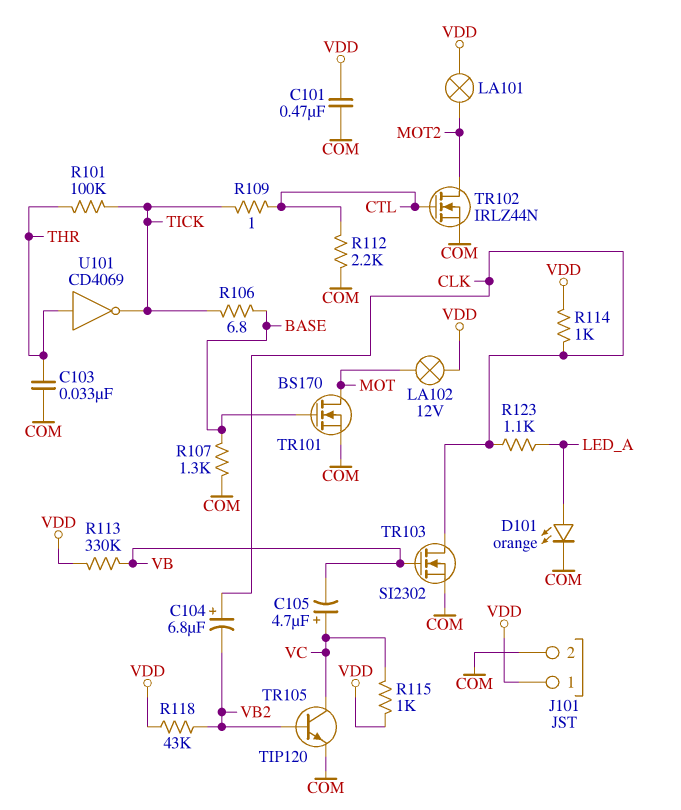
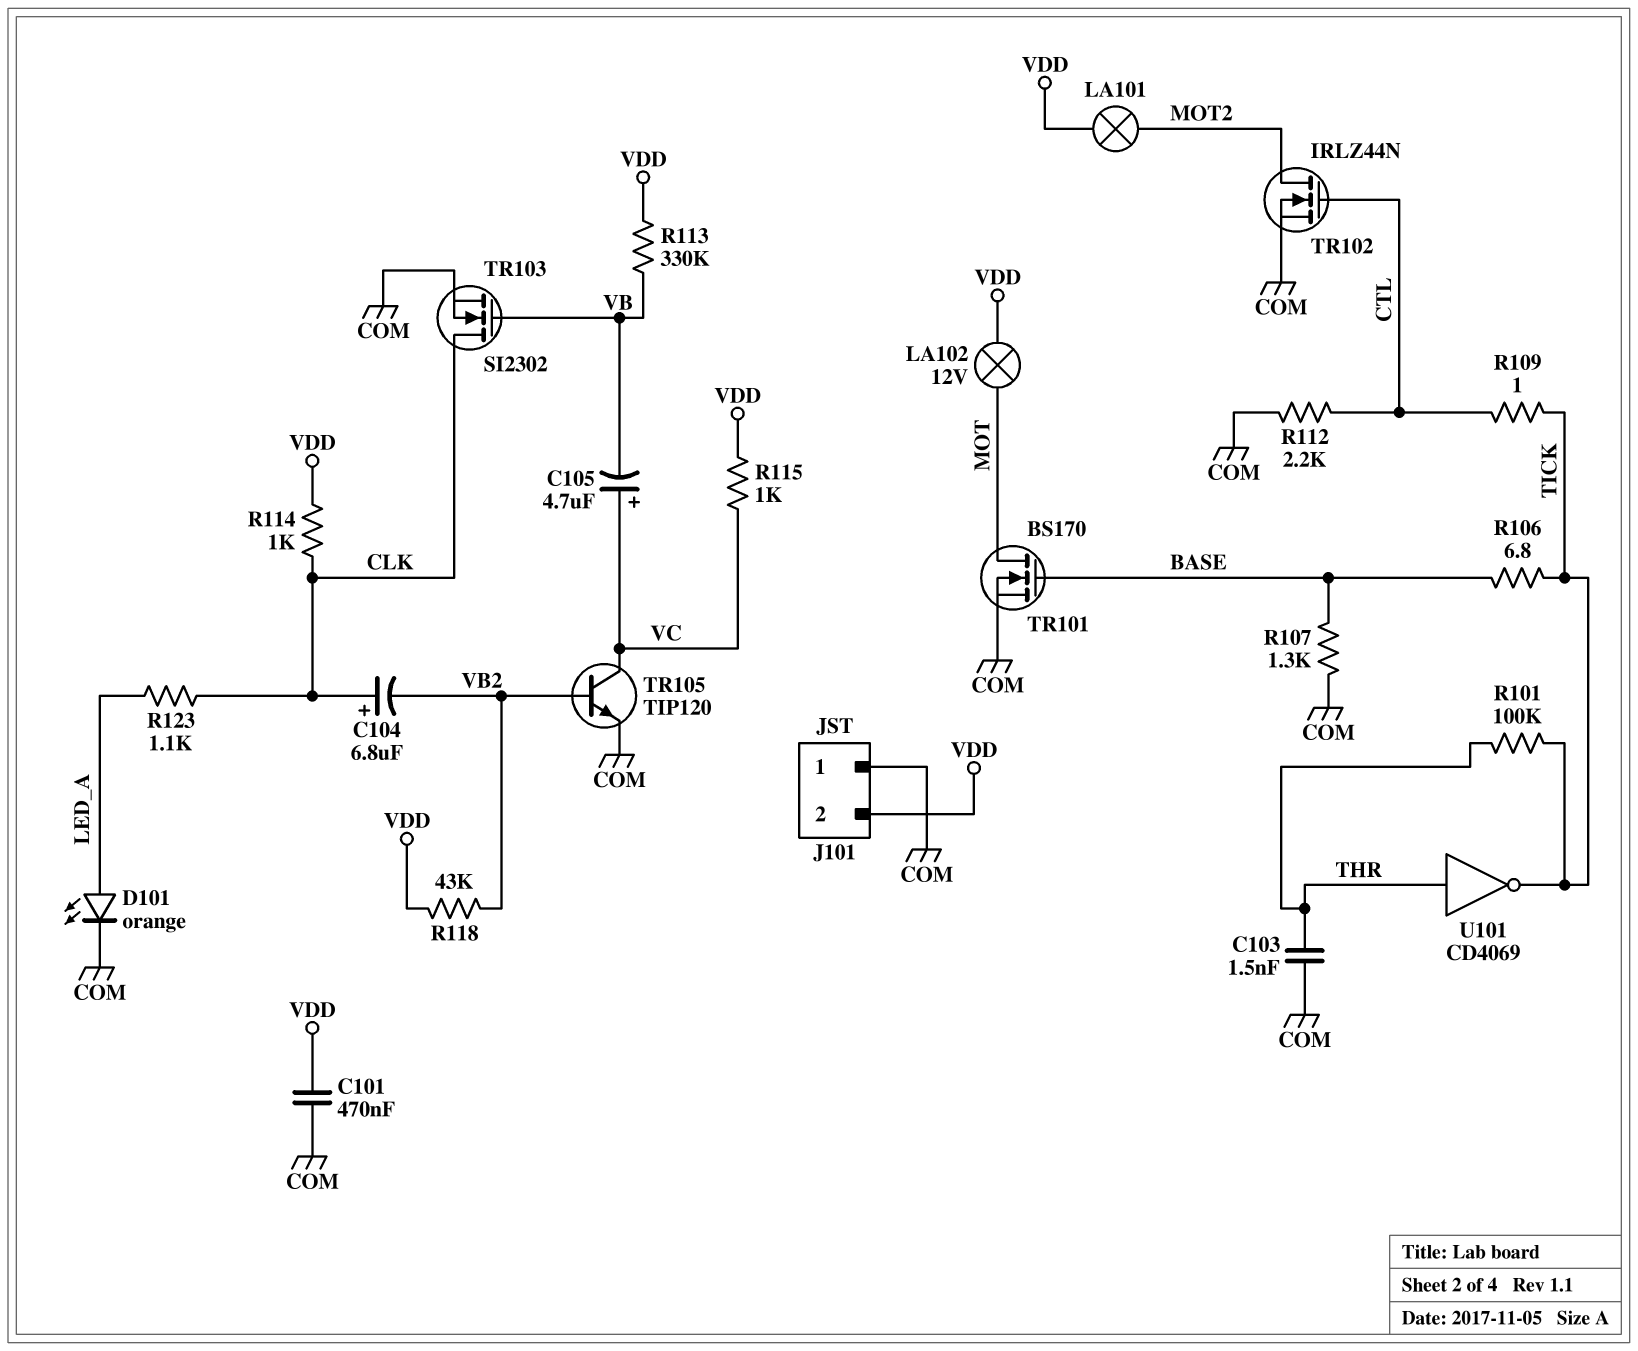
C103: 33nF (COM, THR) -> 1.5nF (COM, THR)
J101 pin 1: VDD -> COM
J101 pin 2: COM -> VDD

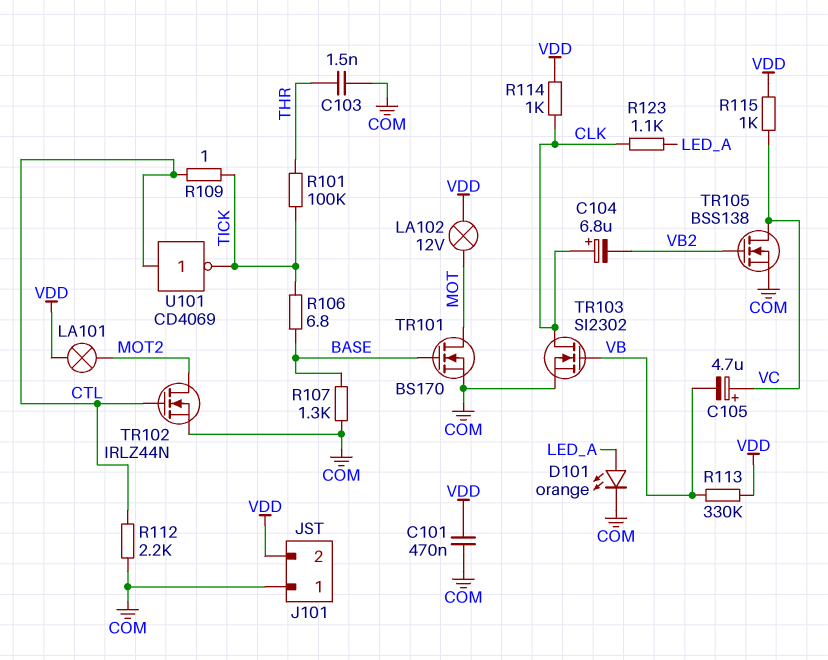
R118: 43k (VB2, VDD) -> none
TR105: NPN TIP120 (B VB2, C VC, E COM) -> NMOS BSS138 (G VB2, D VC, S COM)
U101: NOT CD4069 (in THR, out TICK) -> NOT CD4069 (in CTL, out TICK)

